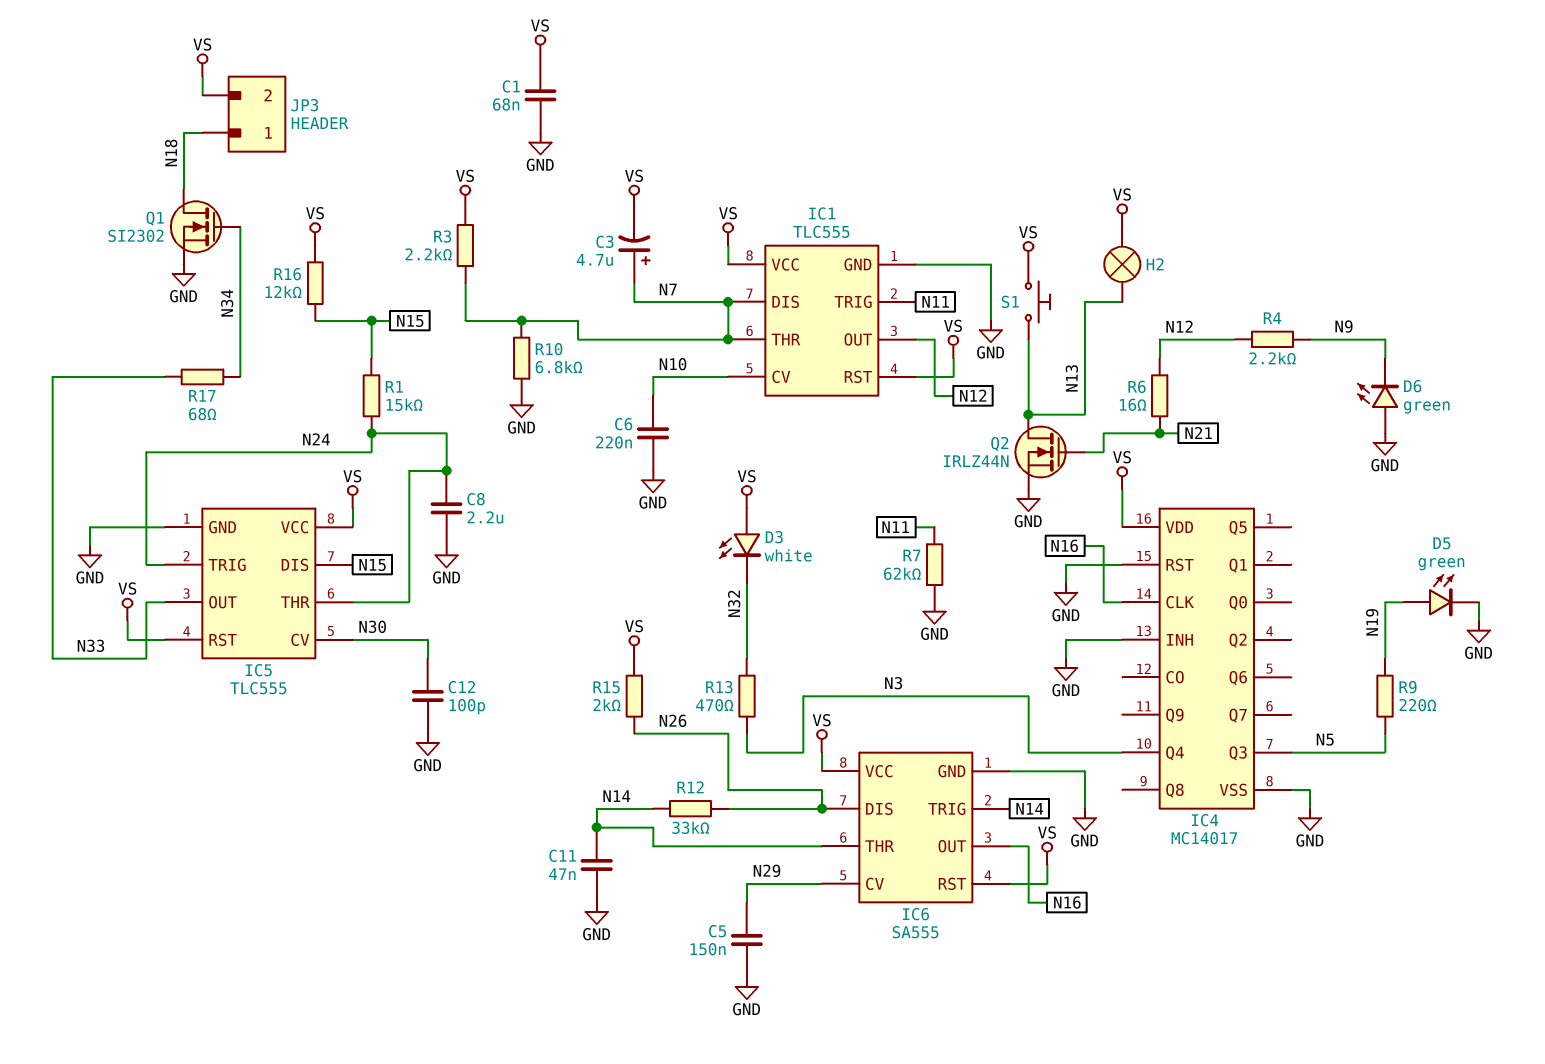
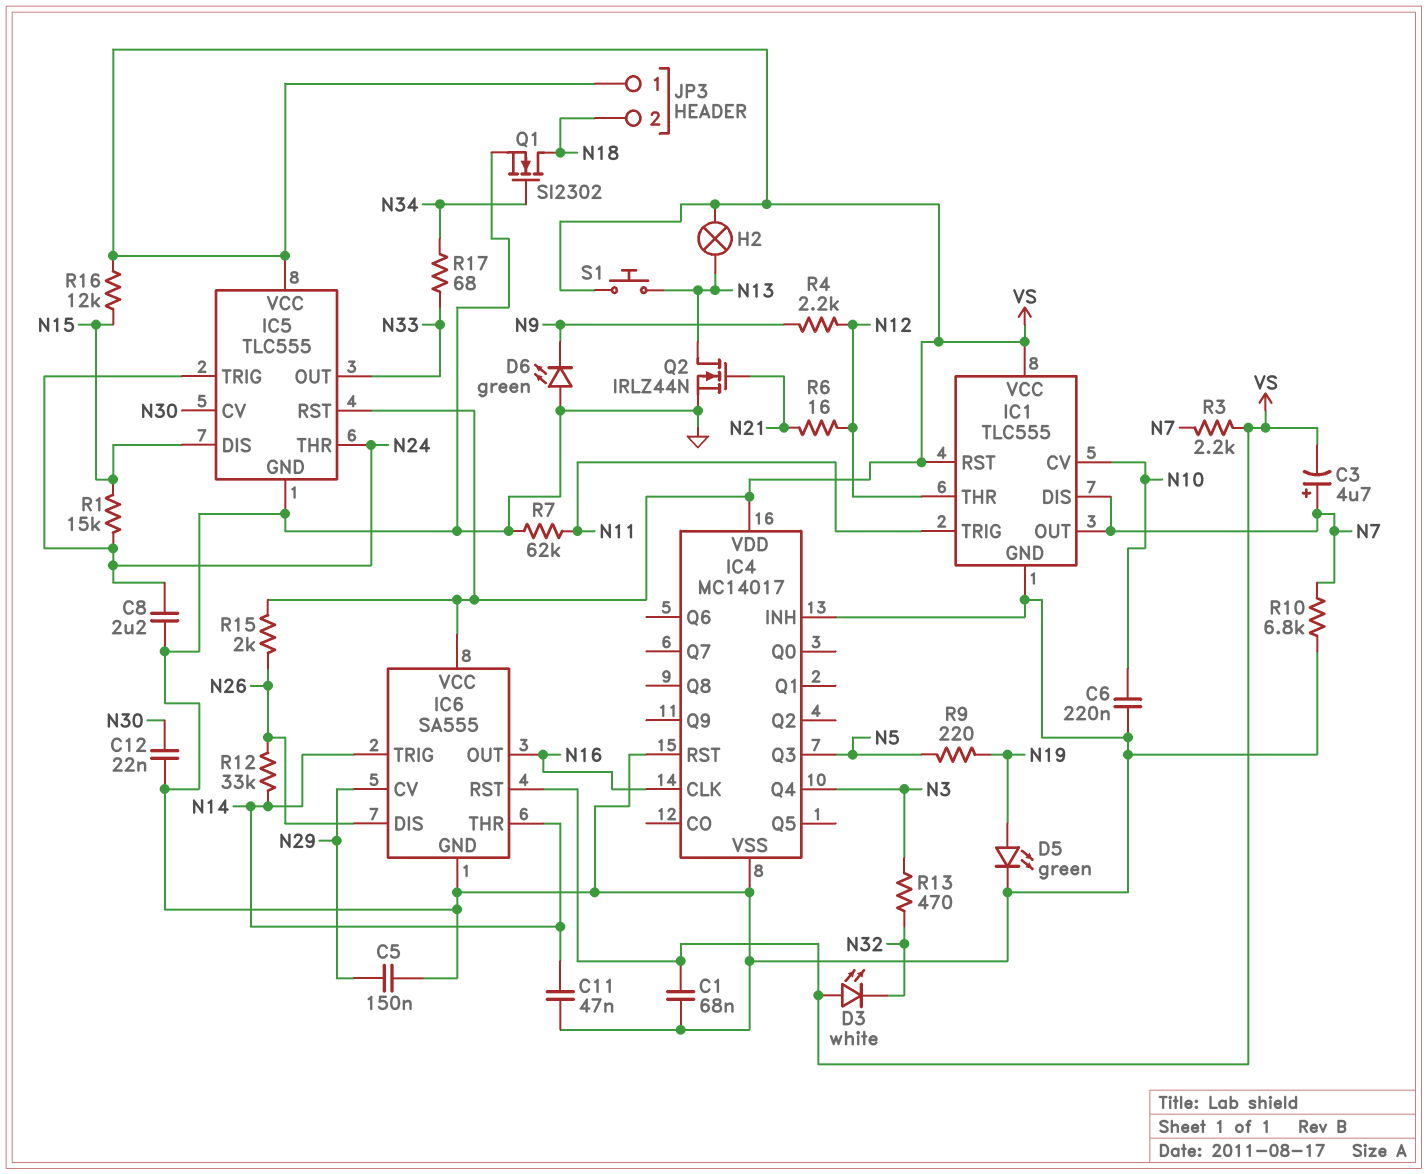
C12: 100pF (GND, N30) -> 22nF (GND, N30)
IC1 pin OUT: N12 -> N7
IC1 pin THR: N7 -> N12
JP3 pin 1: N18 -> VS
JP3 pin 2: VS -> N18

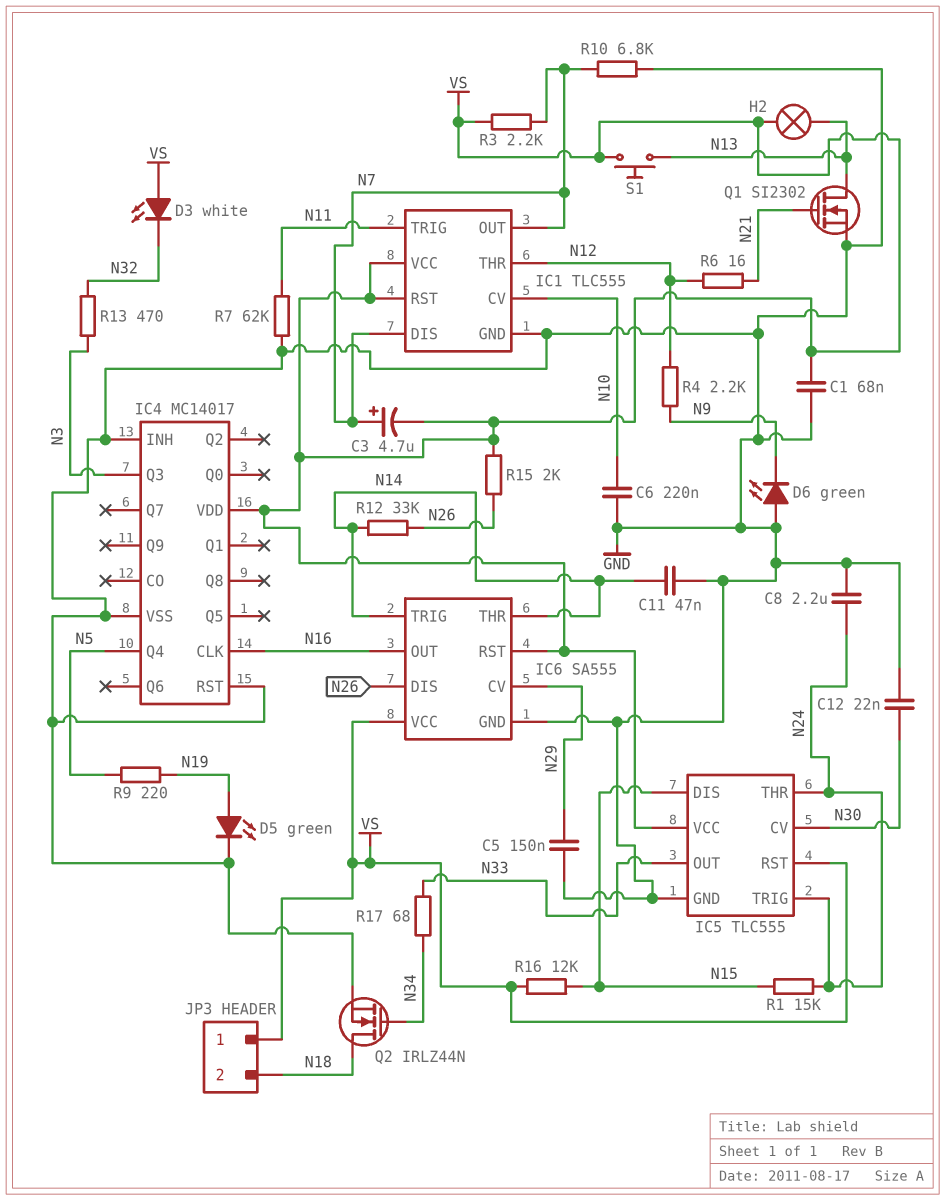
IC4 pin Q3: N5 -> N3
IC4 pin Q4: N3 -> N5
Q1: NMOS SI2302 (G N34, D N18, S GND) -> NMOS SI2302 (G N21, D N13, S GND)
Q2: NMOS IRLZ44N (G N21, D N13, S GND) -> NMOS IRLZ44N (G N34, D N18, S GND)

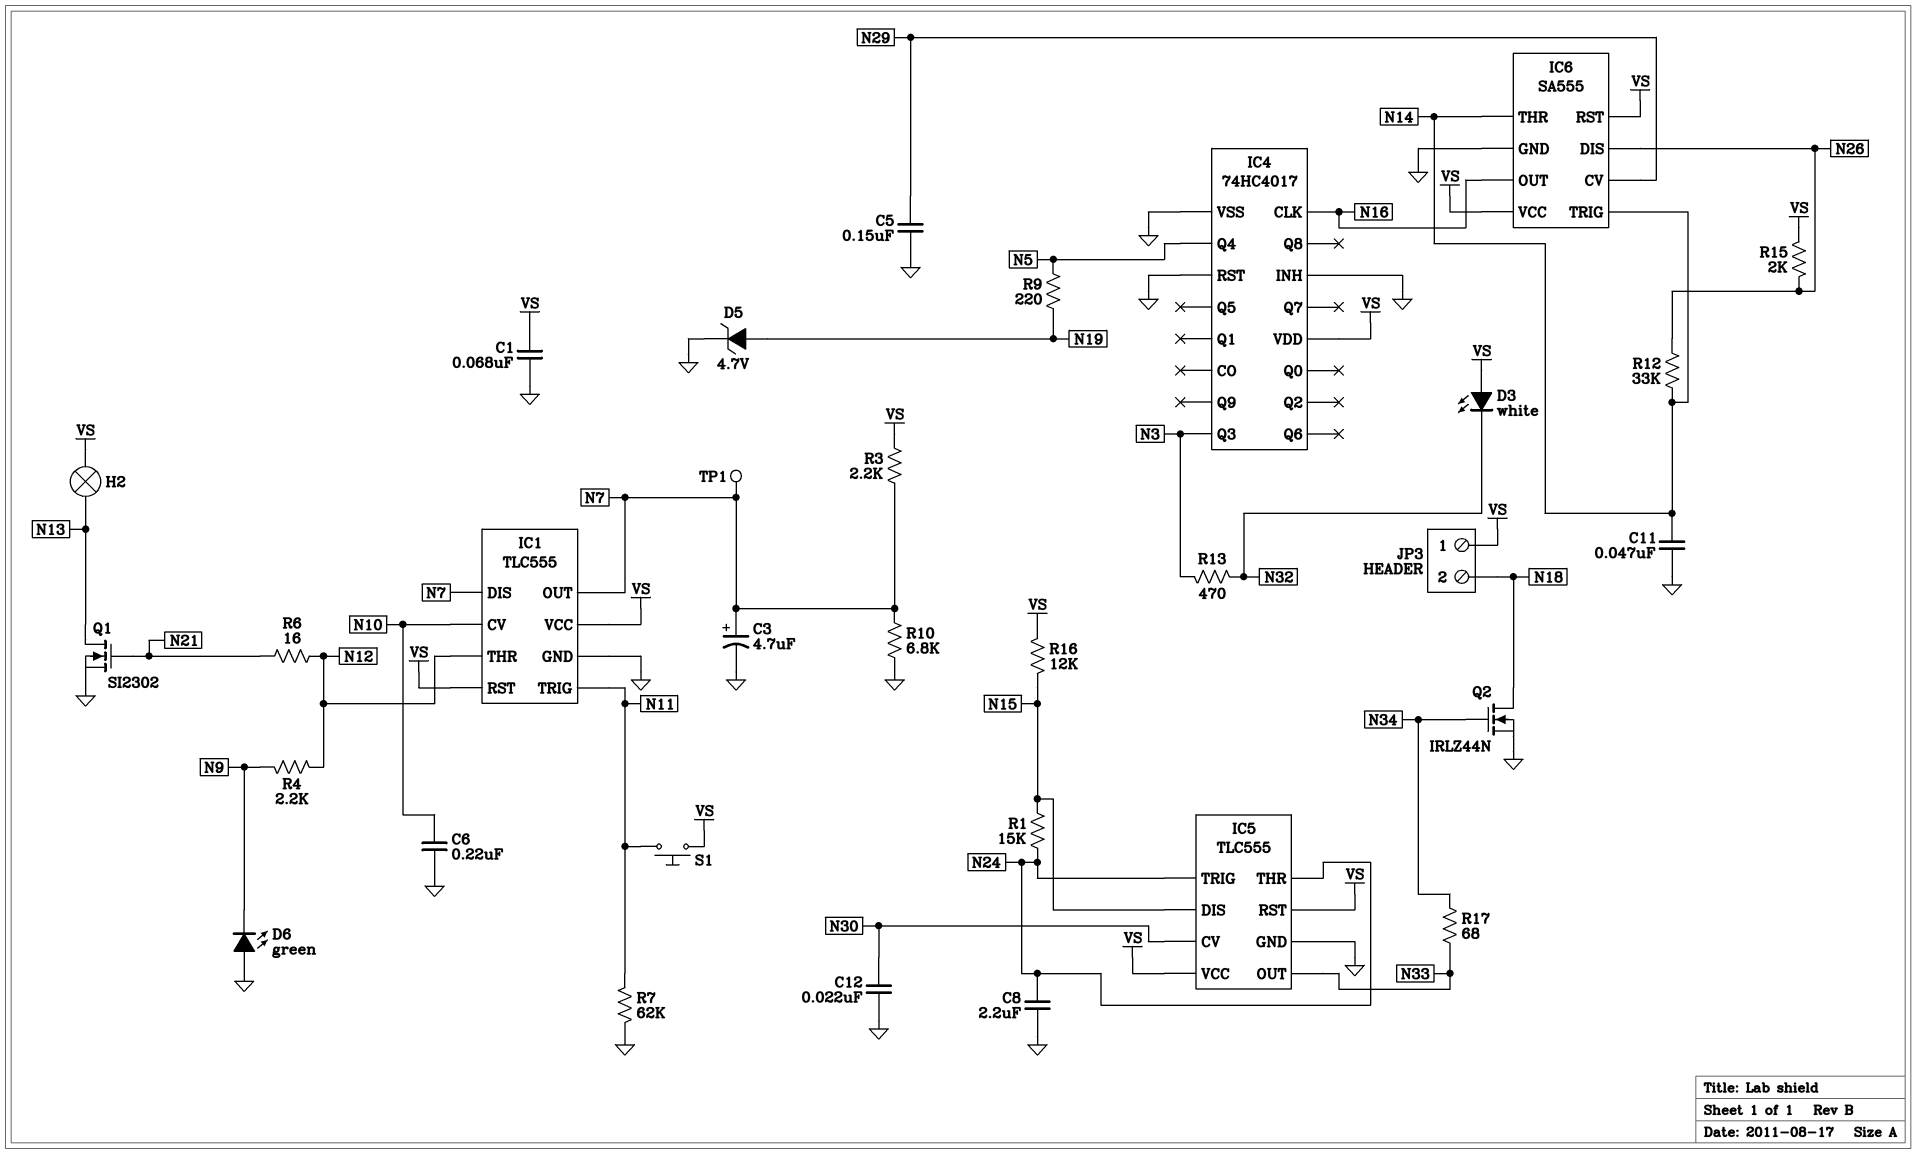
C3: 4.7uF (plus N7, minus VS) -> 4.7uF (plus N7, minus GND)
D5: LED green (A N19, K GND) -> zener 4.7V (A N19, K GND)
IC4: MC14017 -> 74HC4017
S1: button (N13, VS) -> button (N11, VS)
TP1: none -> test point (N7)

